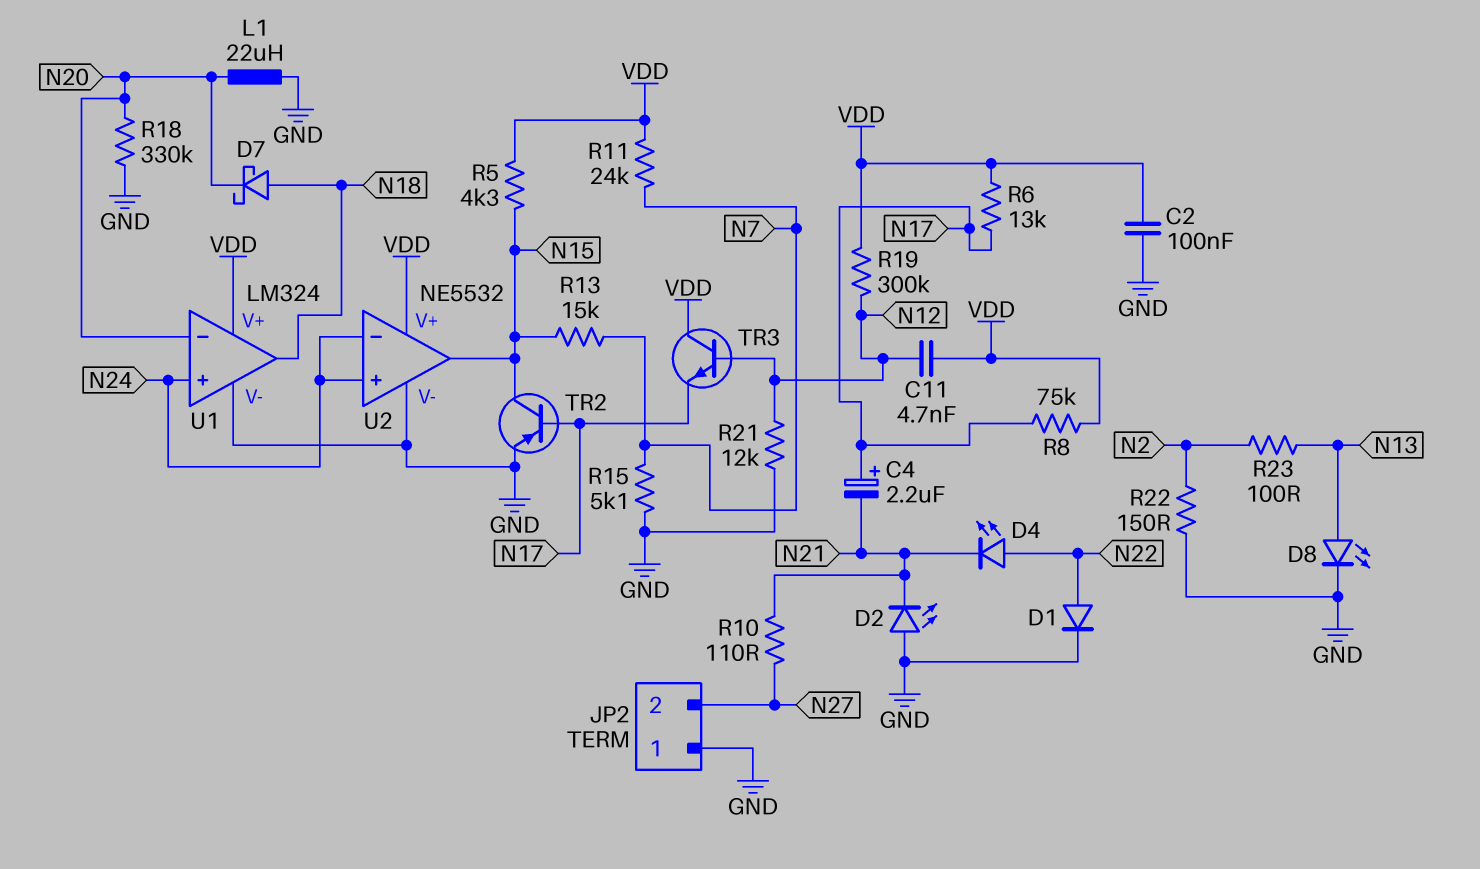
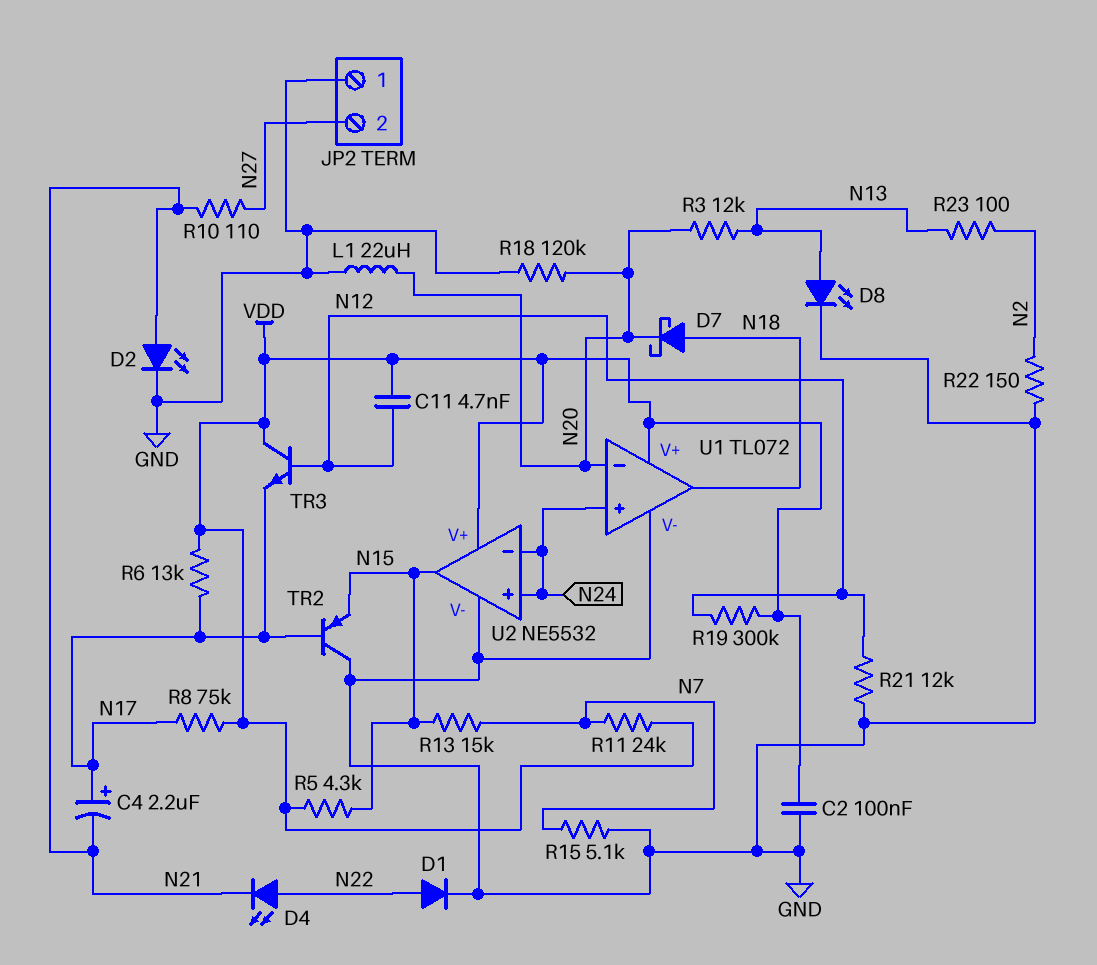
D2: LED (A GND, K N21) -> LED (A N21, K GND)
R3: none -> 12k (N13, N20)
R18: 330k (GND, N20) -> 120k (GND, N20)
TR2: PNP (B N17, C N15, E GND) -> PNP (B N17, C GND, E N15)
U1: LM324 -> TL072

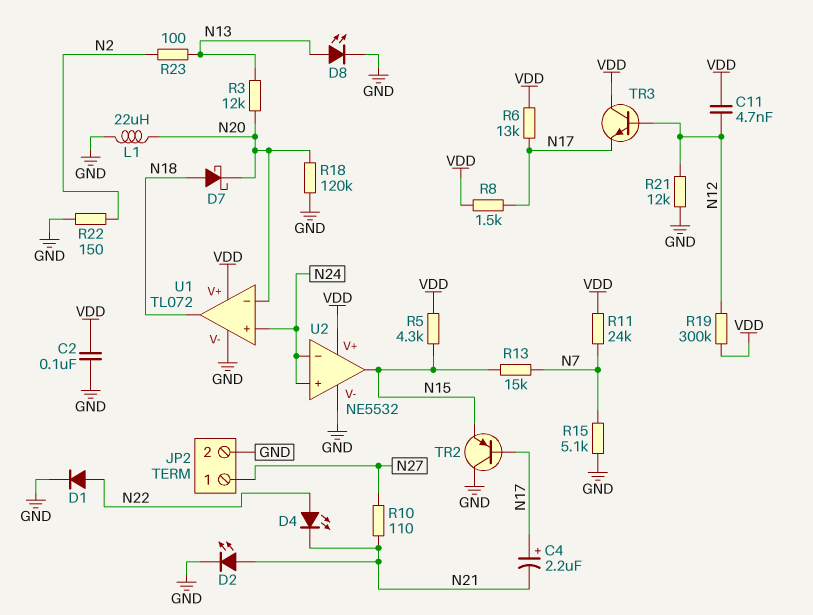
JP2 pin 1: GND -> N27
JP2 pin 2: N27 -> GND
R8: 75k (N17, VDD) -> 1.5k (N17, VDD)

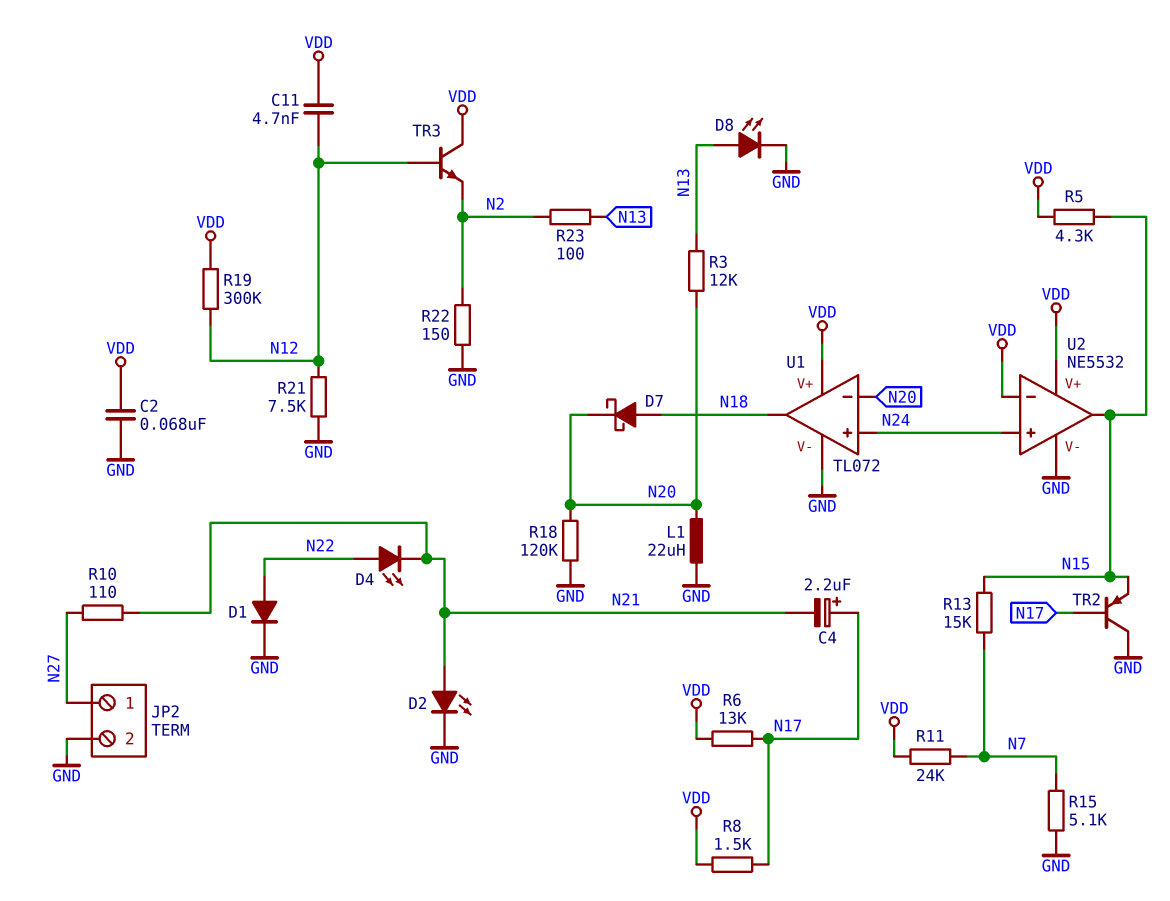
C2: 100nF (GND, VDD) -> 68nF (GND, VDD)
R21: 12k (GND, N12) -> 7.5k (GND, N12)
TR3: NPN (B N12, C VDD, E N17) -> NPN (B N12, C VDD, E N2)
U2 pin in-: N24 -> VDD

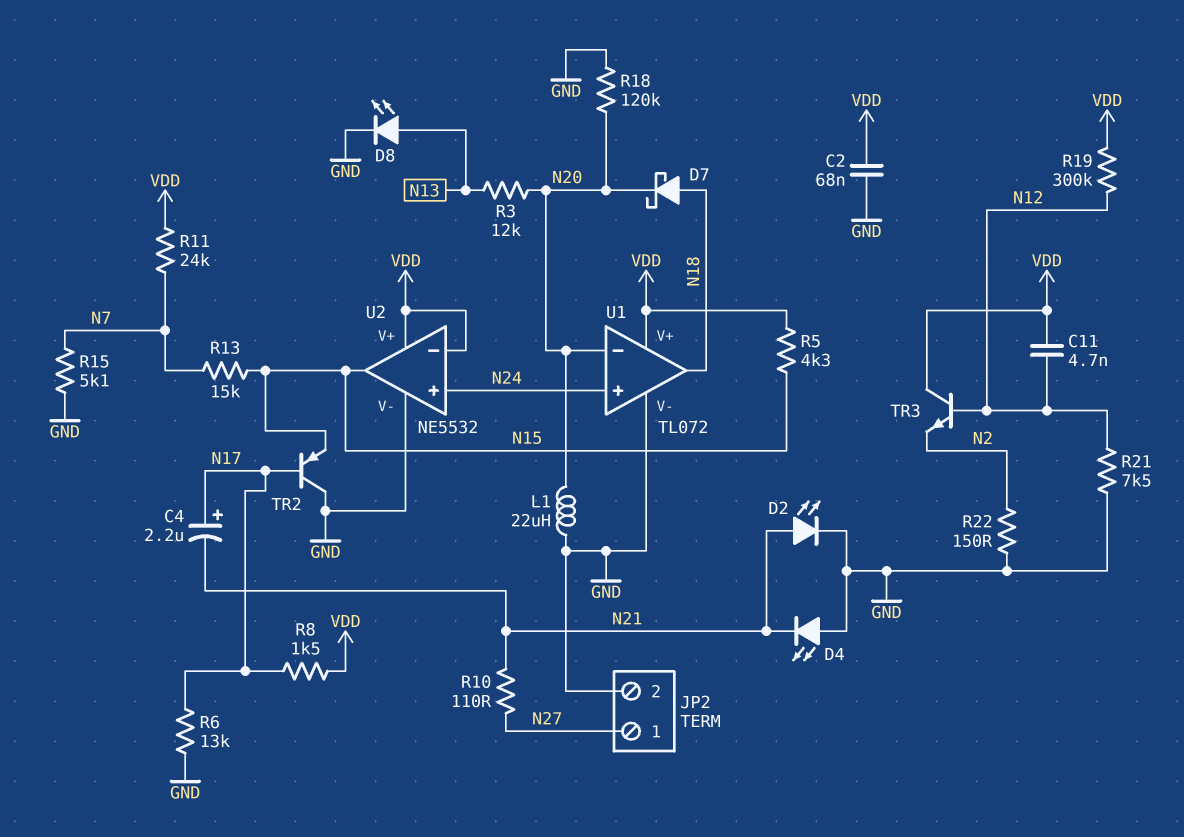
D1: diode (A N22, K GND) -> none
D4: LED (A N22, K N21) -> LED (A GND, K N21)
R6: 13k (N17, VDD) -> 13k (GND, N17)
R23: 100 (N2, N13) -> none

